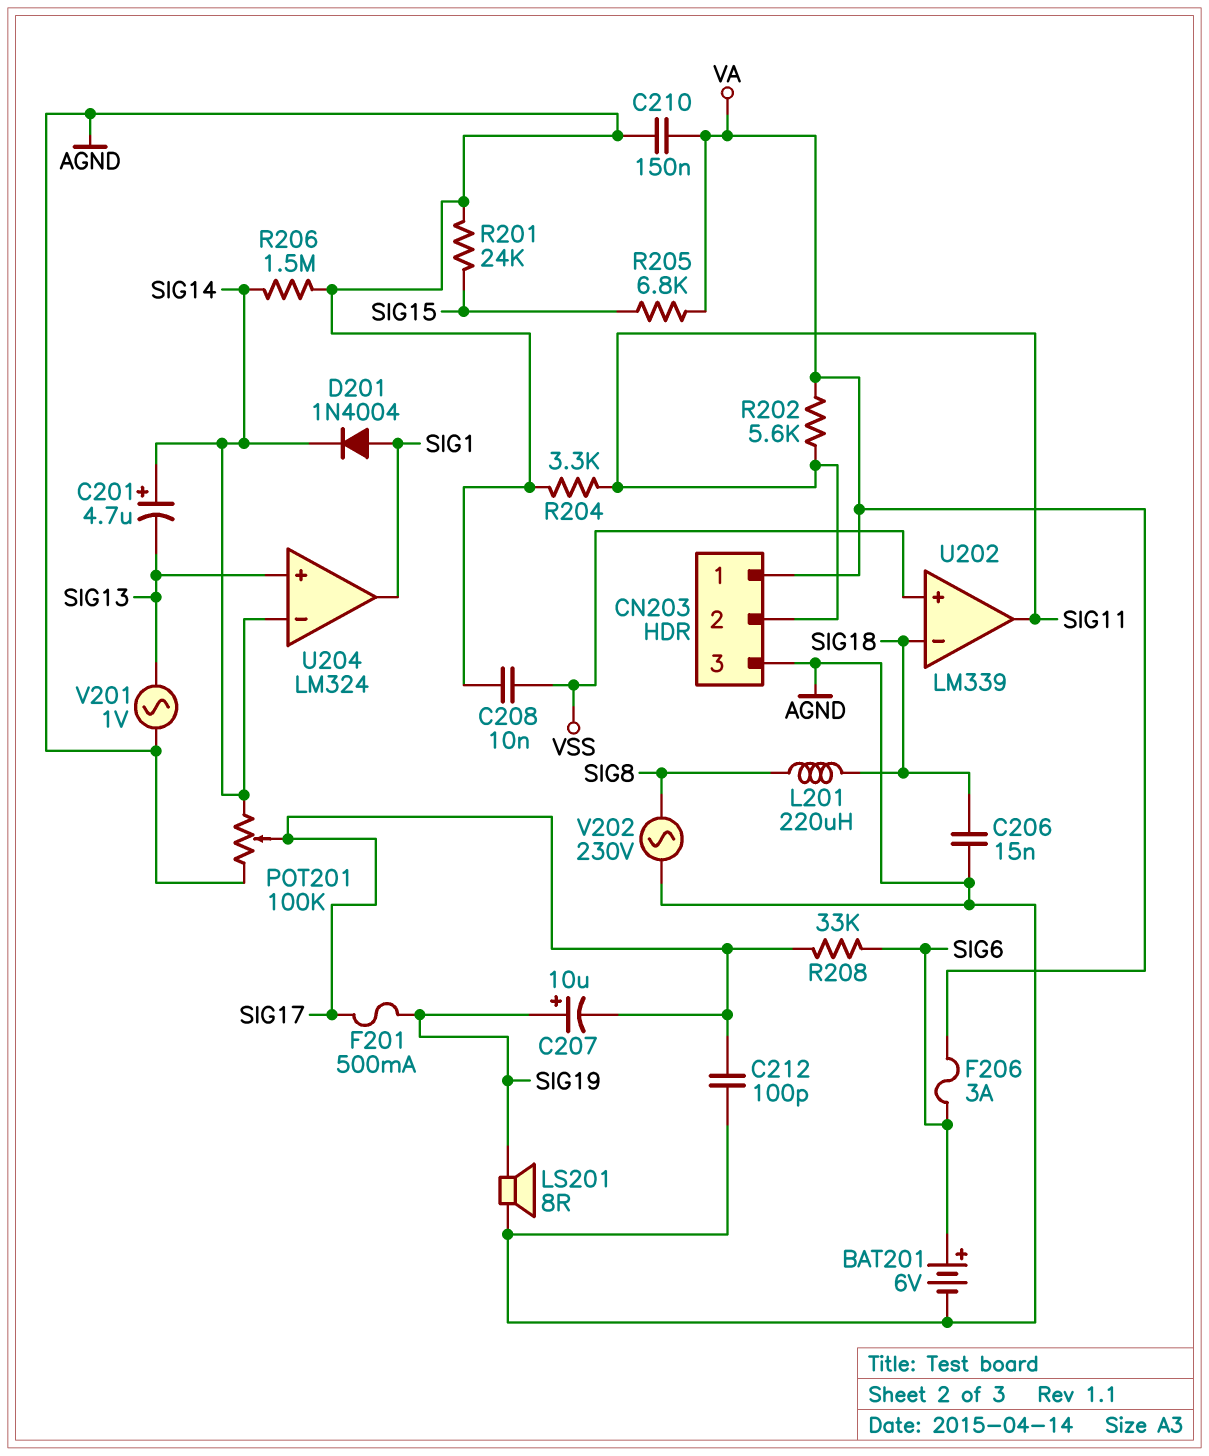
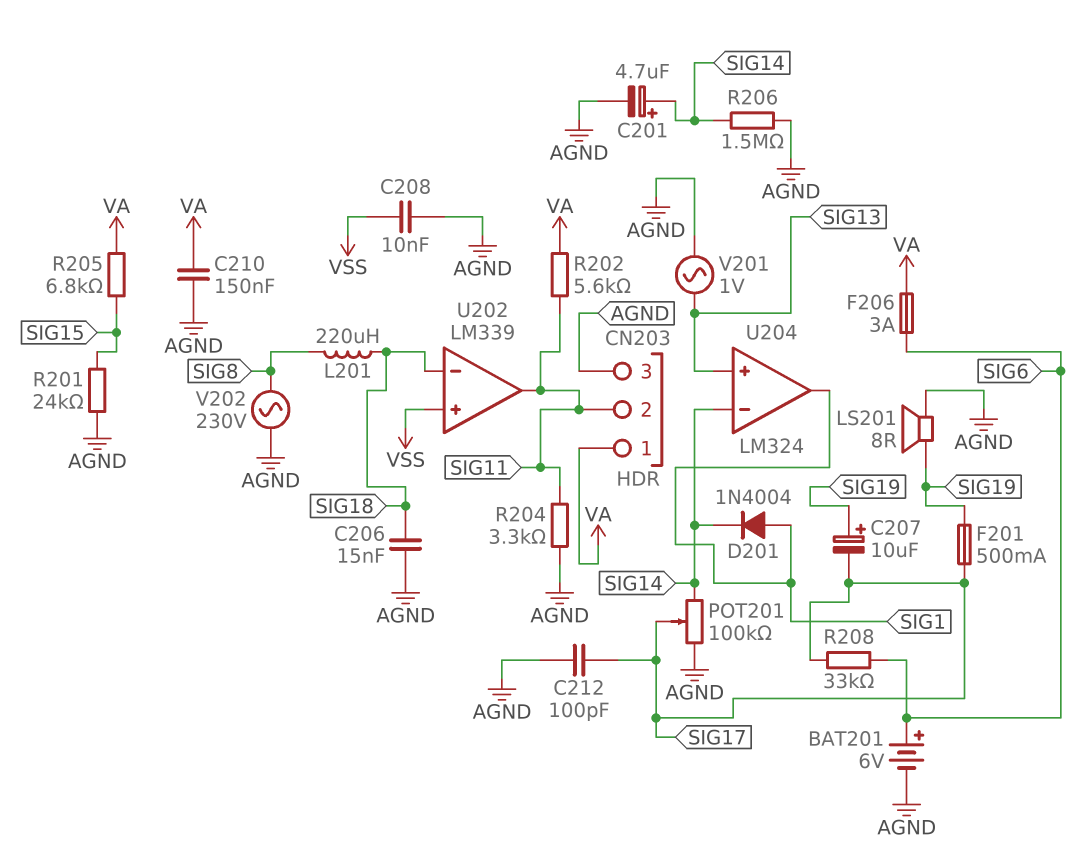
C201: 4.7uF (plus SIG14, minus SIG13) -> 4.7uF (plus SIG14, minus AGND)

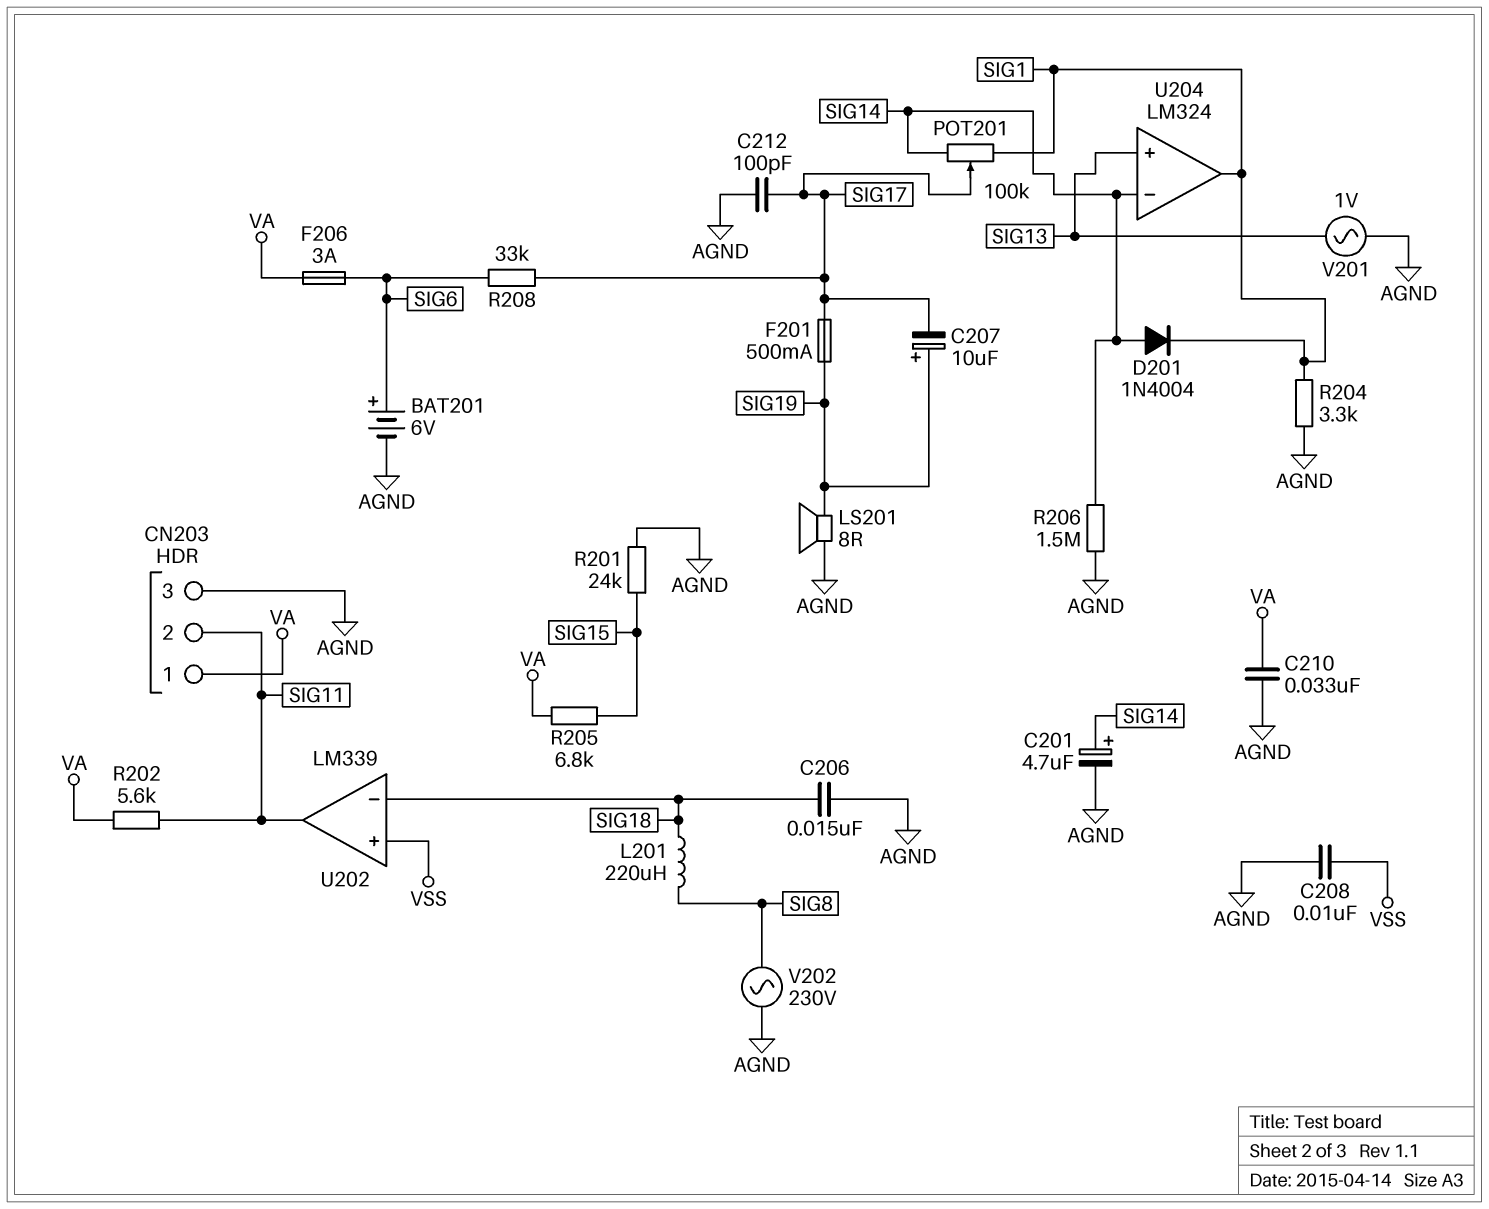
C210: 150nF (AGND, VA) -> 33nF (AGND, VA)
D201: diode 1N4004 (A SIG1, K SIG14) -> diode 1N4004 (A SIG14, K SIG1)
POT201: 100k (AGND, SIG14, wiper SIG17) -> 100k (SIG1, SIG14, wiper SIG17)
R204: 3.3k (AGND, SIG11) -> 3.3k (AGND, SIG1)

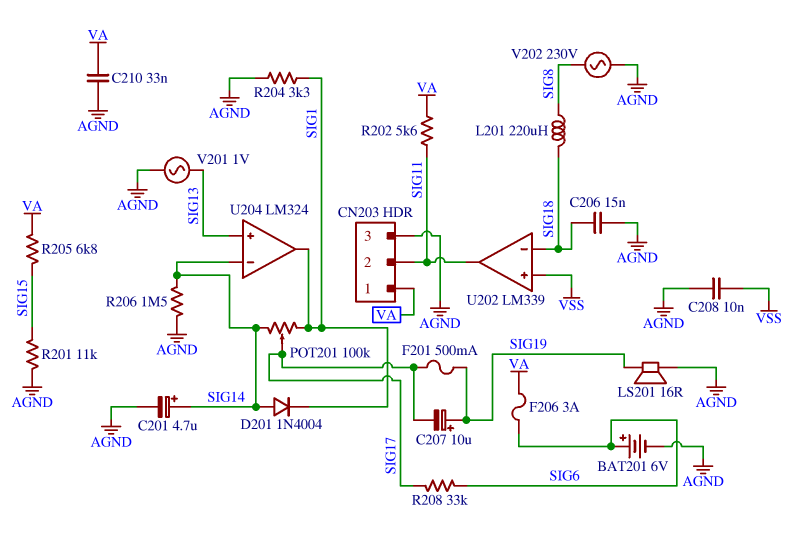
C212: 100pF (AGND, SIG17) -> none
LS201: speaker 8R (AGND, SIG19) -> speaker 16R (AGND, SIG19)
R201: 24k (AGND, SIG15) -> 11k (AGND, SIG15)

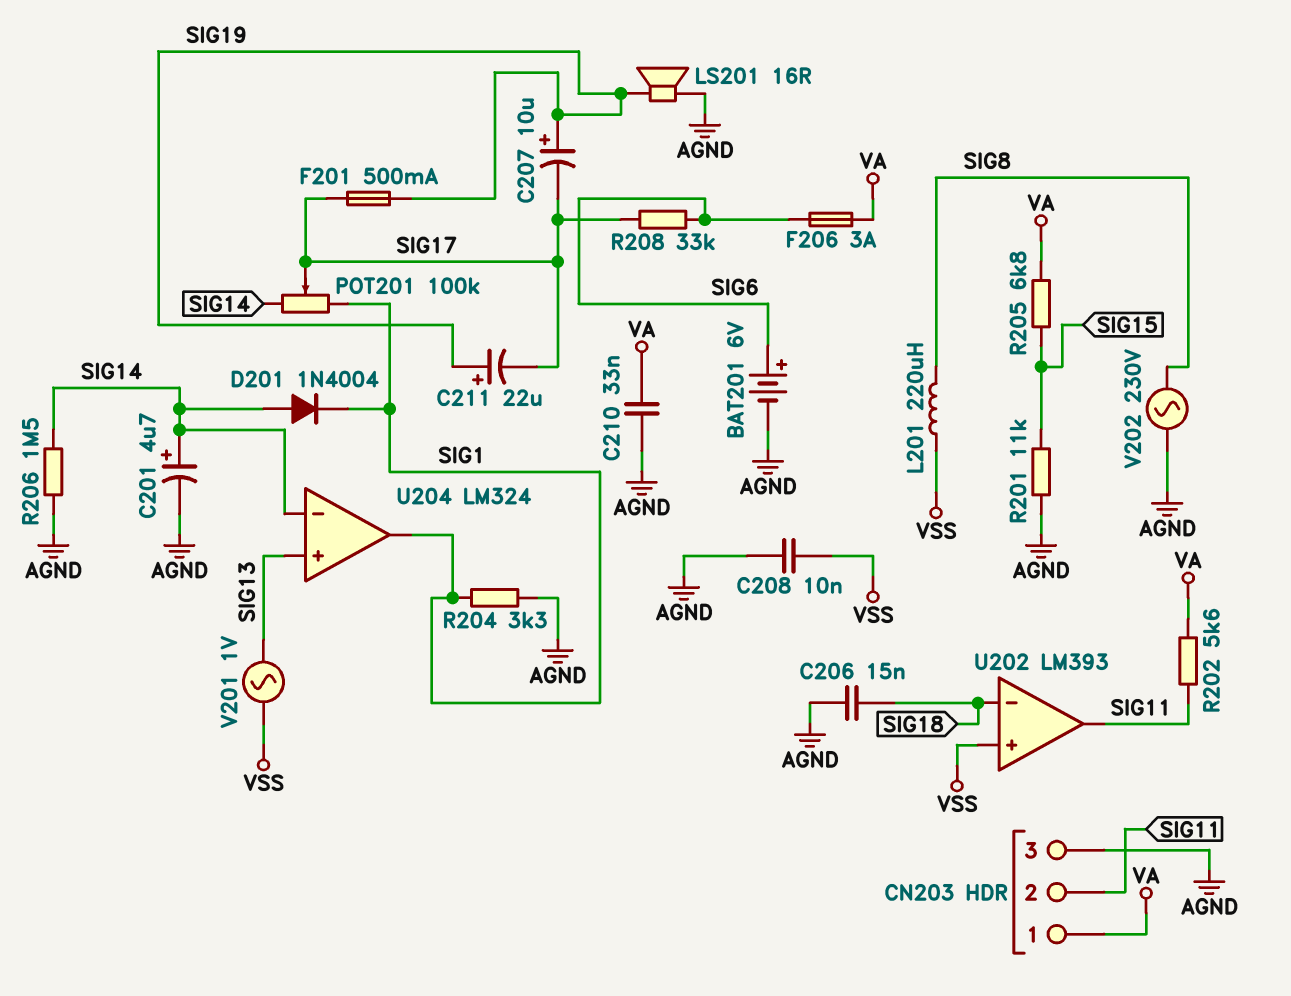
C211: none -> 22uF (plus SIG19, minus SIG17)
L201: 220uH (SIG8, SIG18) -> 220uH (SIG8, VSS)
U202: LM339 -> LM393
V201: AC 1V (AGND, SIG13) -> AC 1V (SIG13, VSS)

